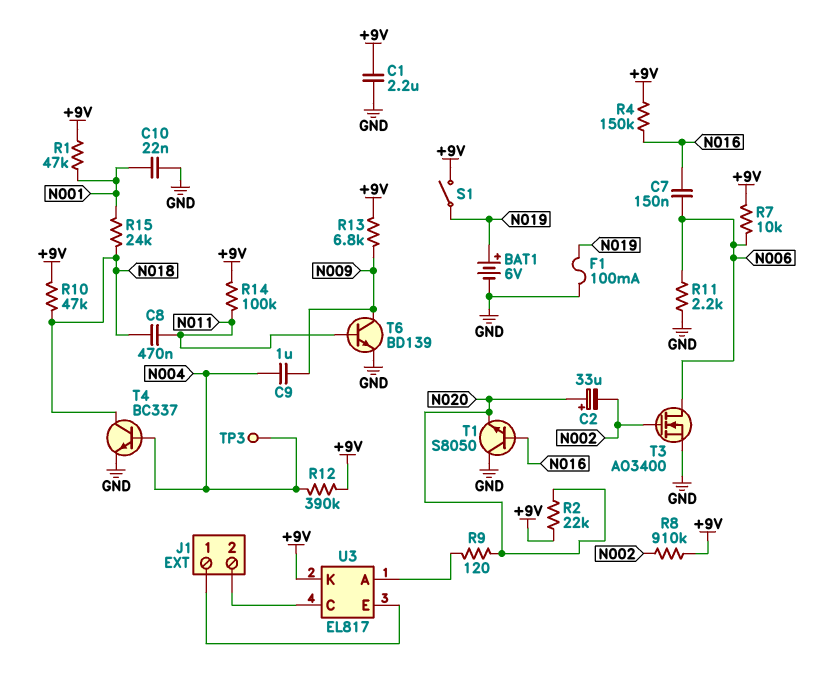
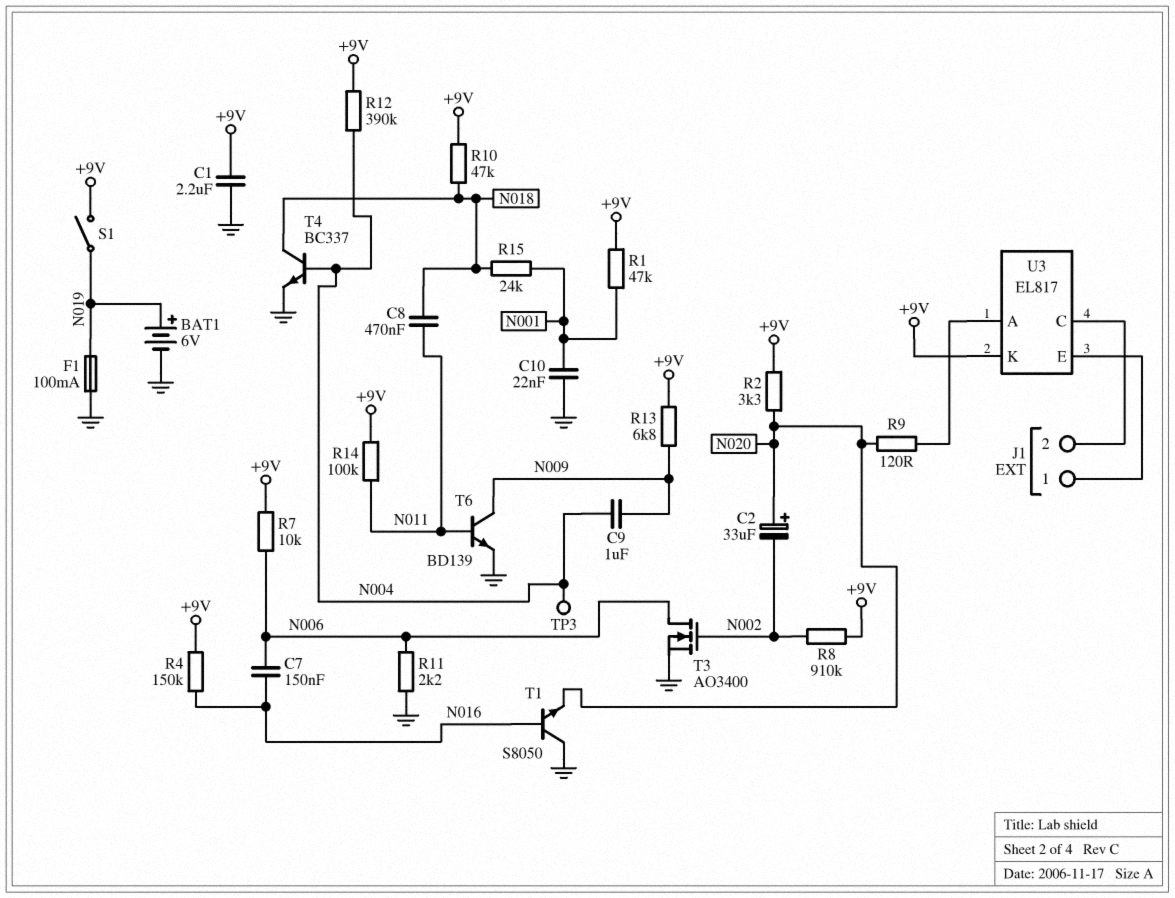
R2: 22k (+9V, N020) -> 3.3k (+9V, N020)

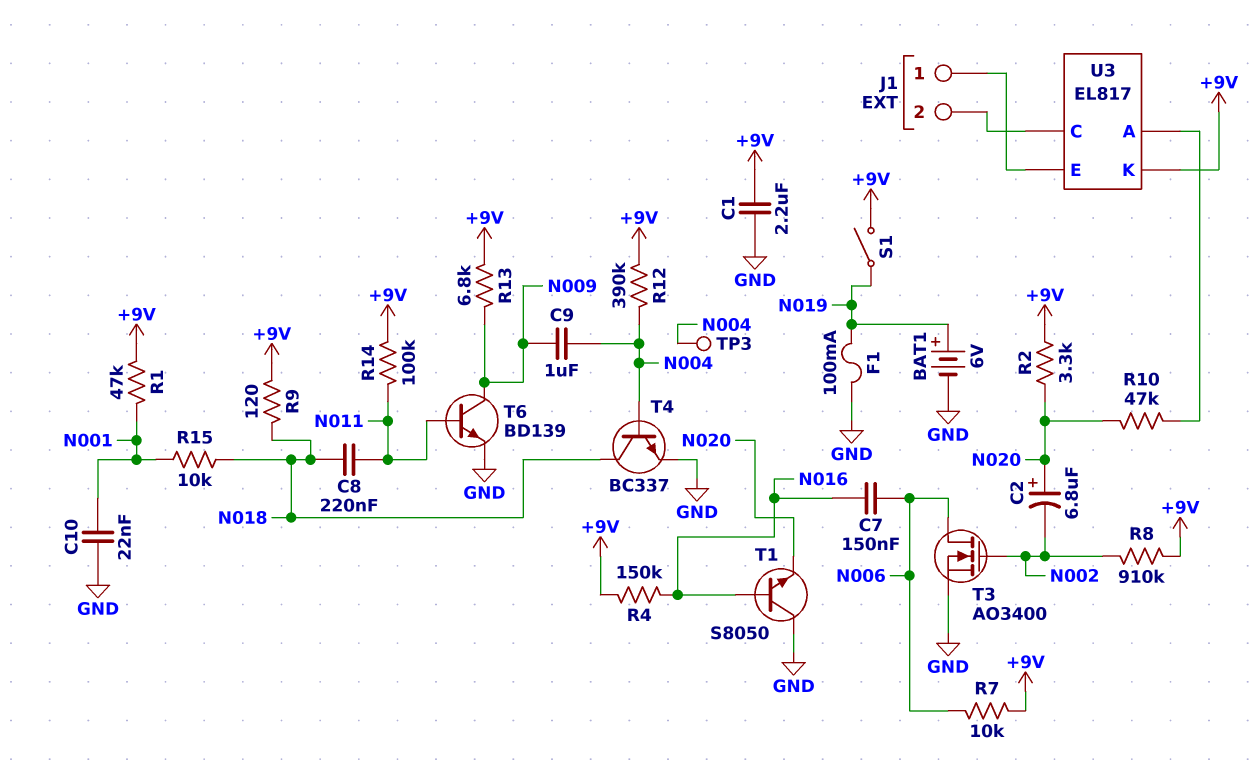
C2: 33uF (plus N020, minus N002) -> 6.8uF (plus N020, minus N002)
C8: 470nF (N011, N018) -> 220nF (N011, N018)
R9: 120 (N020, U3/A) -> 120 (+9V, N018)
R10: 47k (+9V, N018) -> 47k (N020, U3/A)
R11: 2.2k (GND, N006) -> none
R15: 24k (N001, N018) -> 10k (N001, N018)

